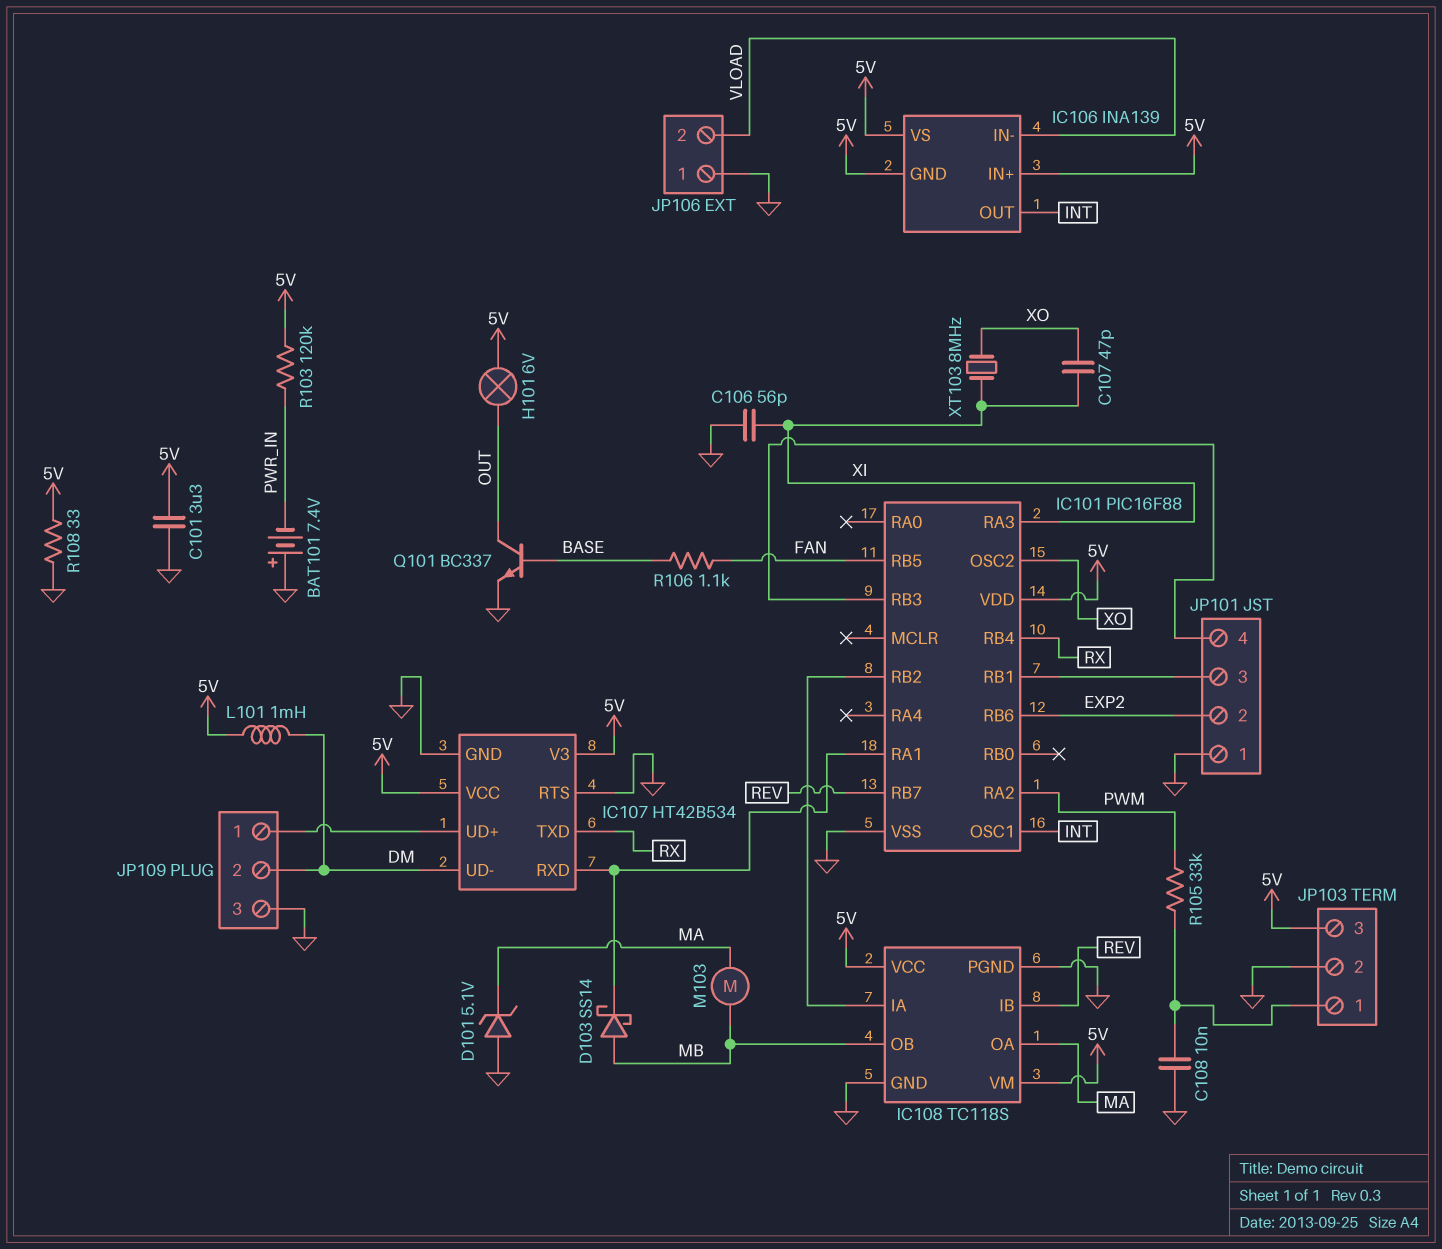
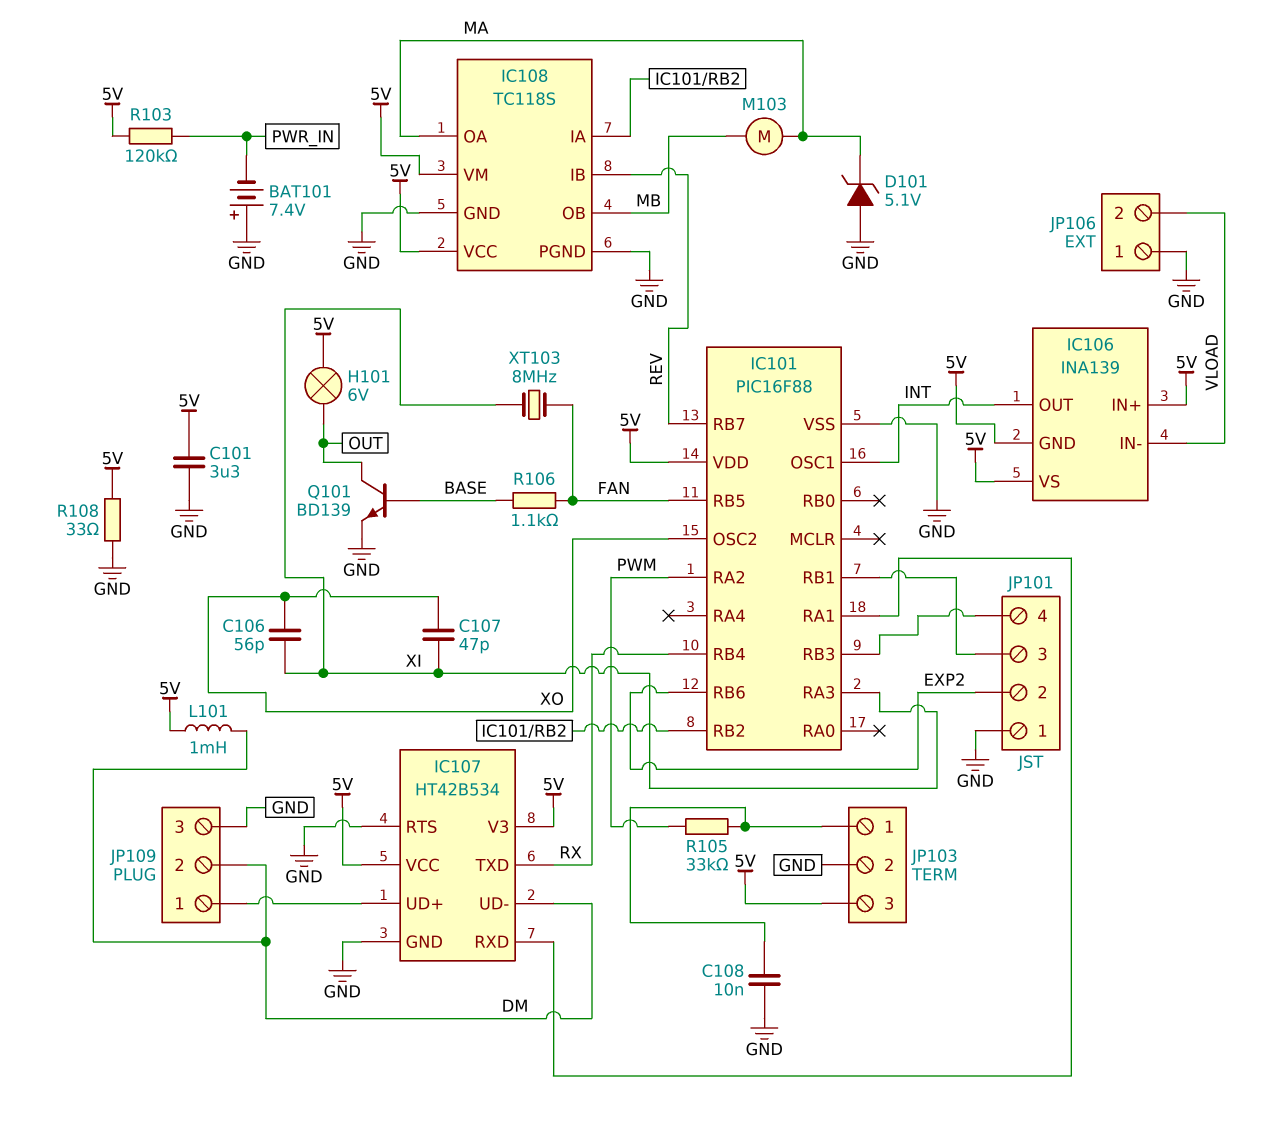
C106: 56pF (GND, XI) -> 56pF (XI, XO)
D103: schottky SS14 (A MB, K IC101/RA1) -> none
Q101: NPN BC337 (B BASE, C OUT, E GND) -> NPN BD139 (B BASE, C OUT, E GND)
XT103: 8MHz (XI, XO) -> 8MHz (FAN, XI)

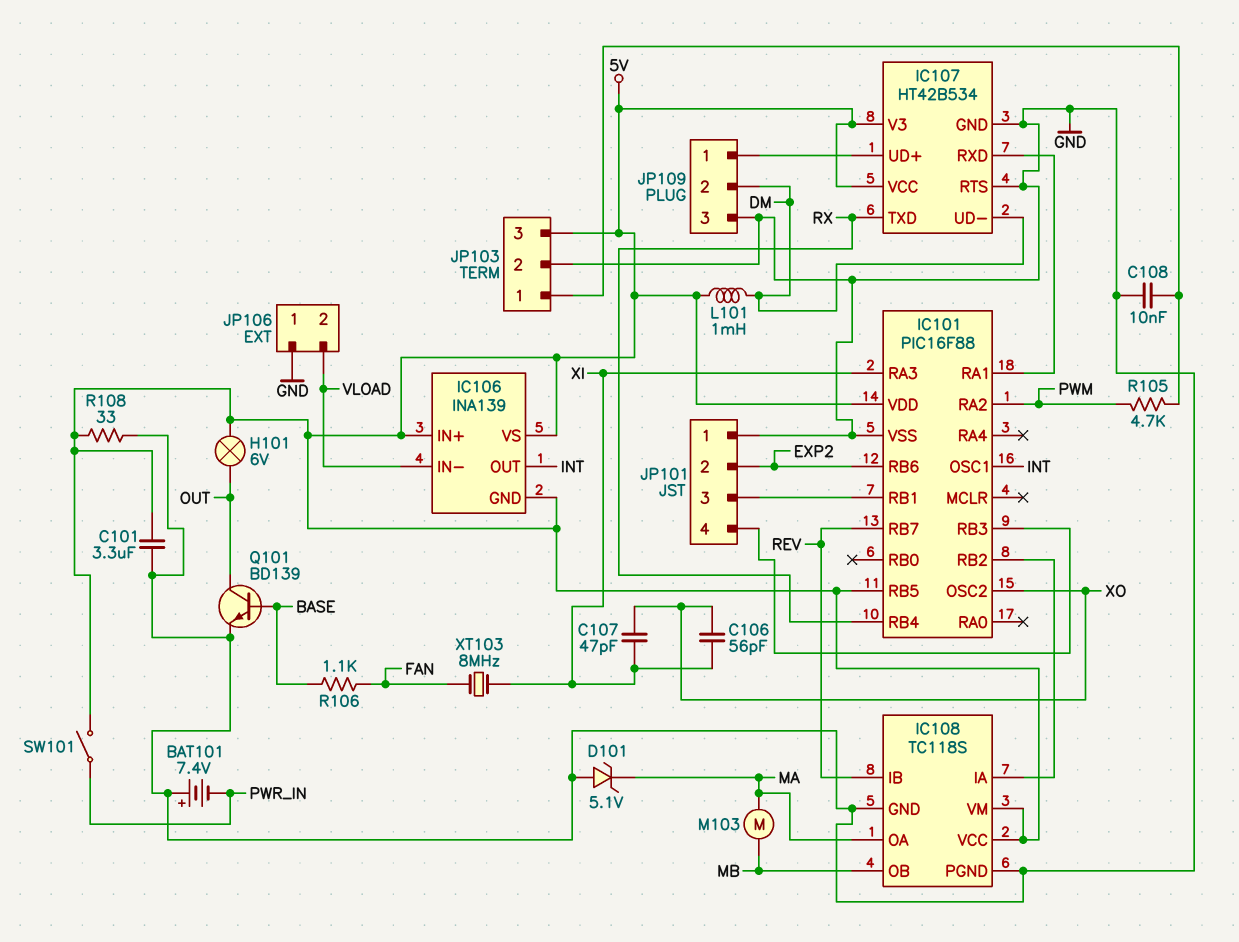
IC101 pin RB5: FAN -> 5V
R103: 120k (5V, PWR_IN) -> none
R105: 33k (JP103/1, PWM) -> 4.7k (JP103/1, PWM)
SW101: none -> switch (5V, PWR_IN)

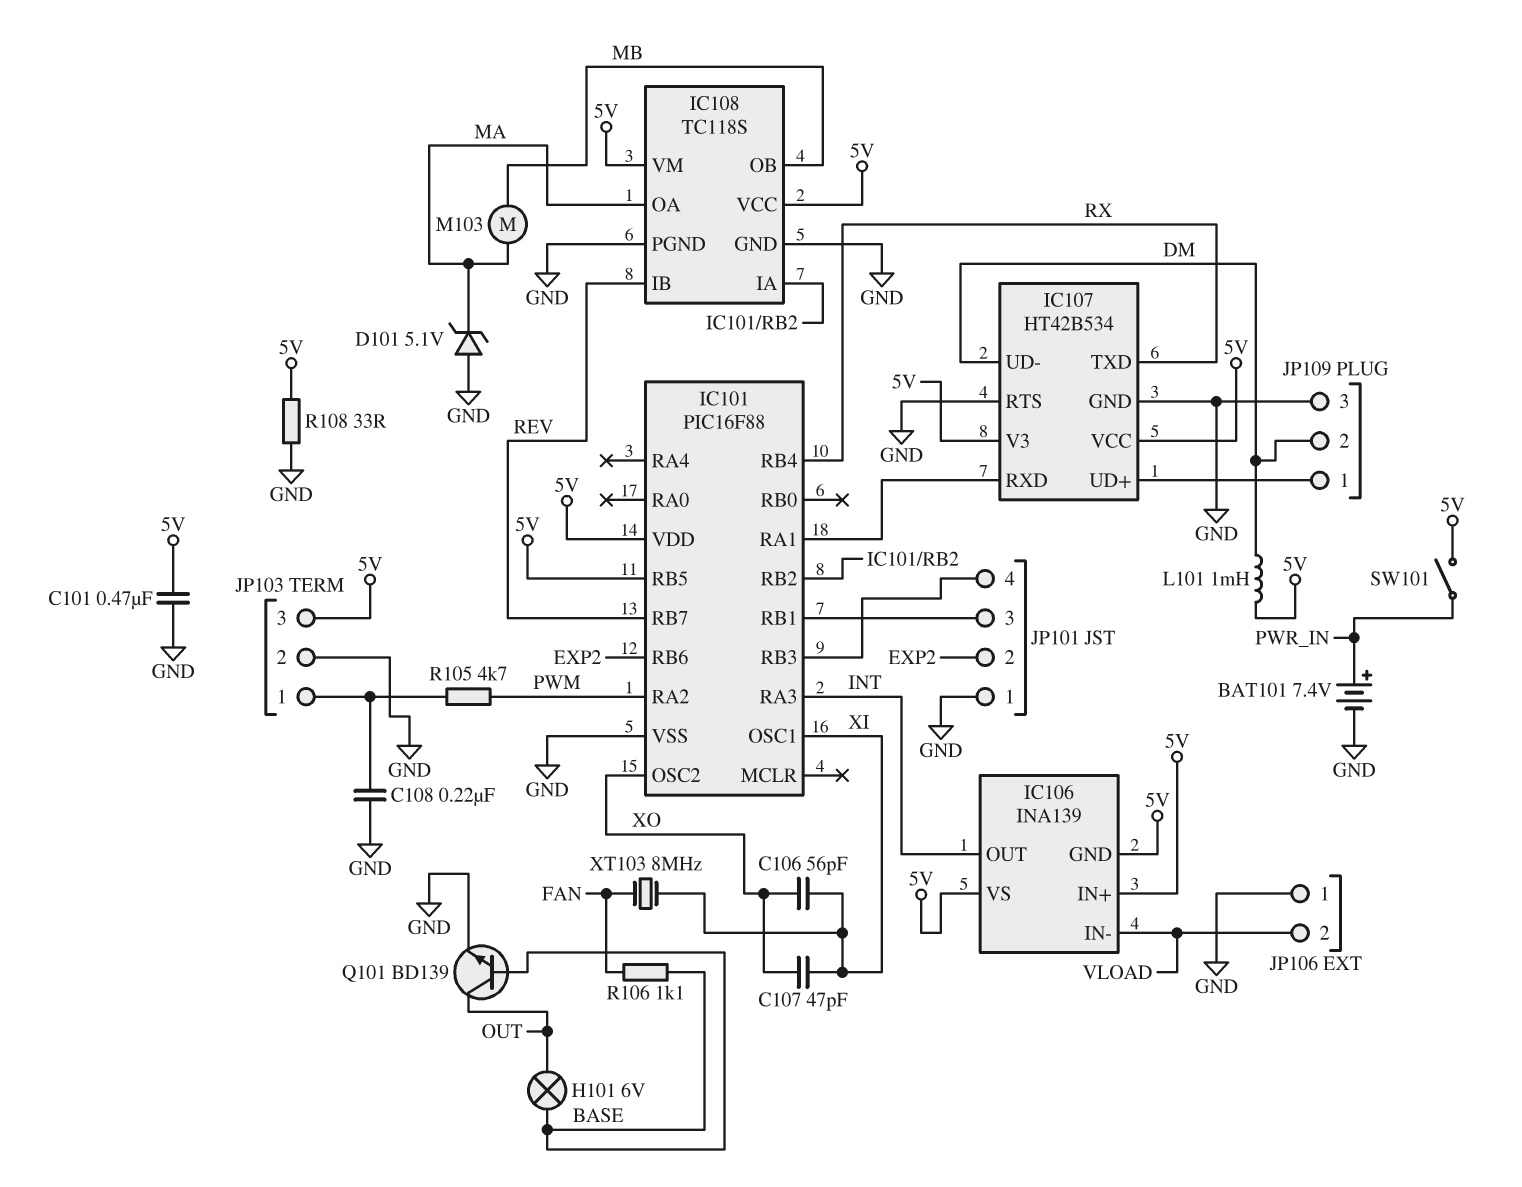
BAT101: 7.4V (plus GND, minus PWR_IN) -> 7.4V (plus PWR_IN, minus GND)
C101: 3.3uF (5V, GND) -> 470nF (5V, GND)
C108: 10nF (GND, JP103/1) -> 220nF (GND, JP103/1)
H101: lamp 6V (5V, OUT) -> lamp 6V (BASE, OUT)
IC101 pin OSC1: INT -> XI
IC101 pin RA3: XI -> INT

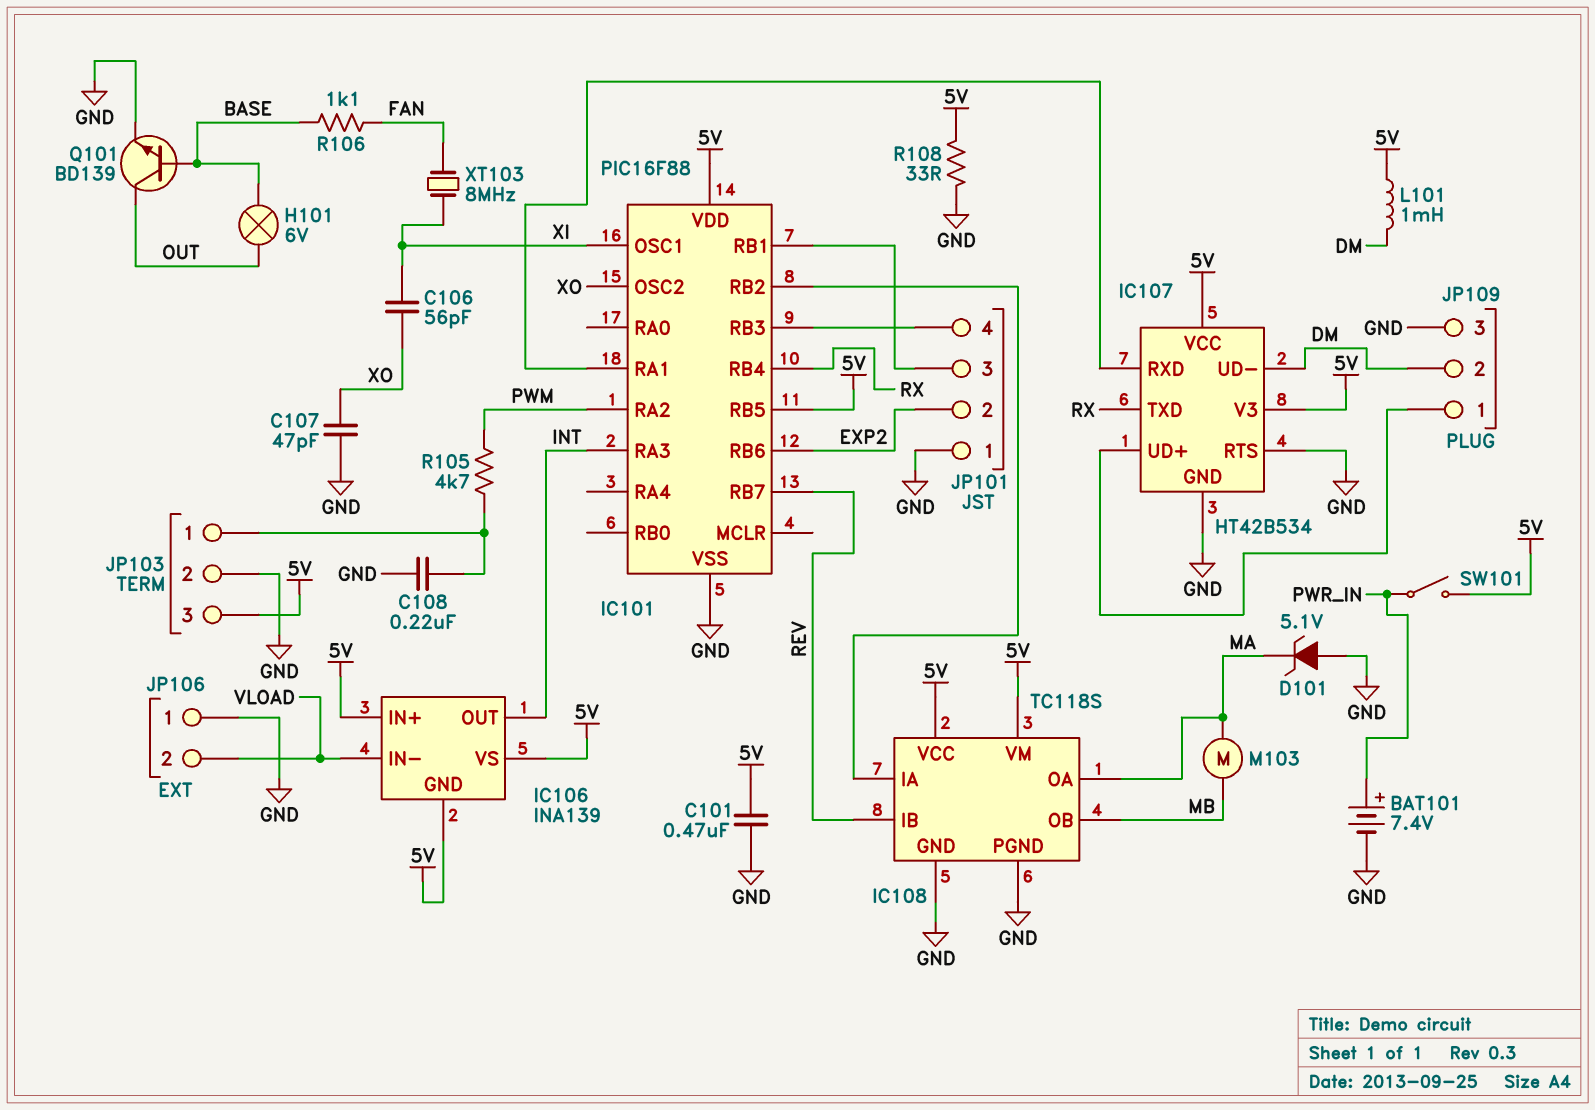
C107: 47pF (XI, XO) -> 47pF (GND, XO)

